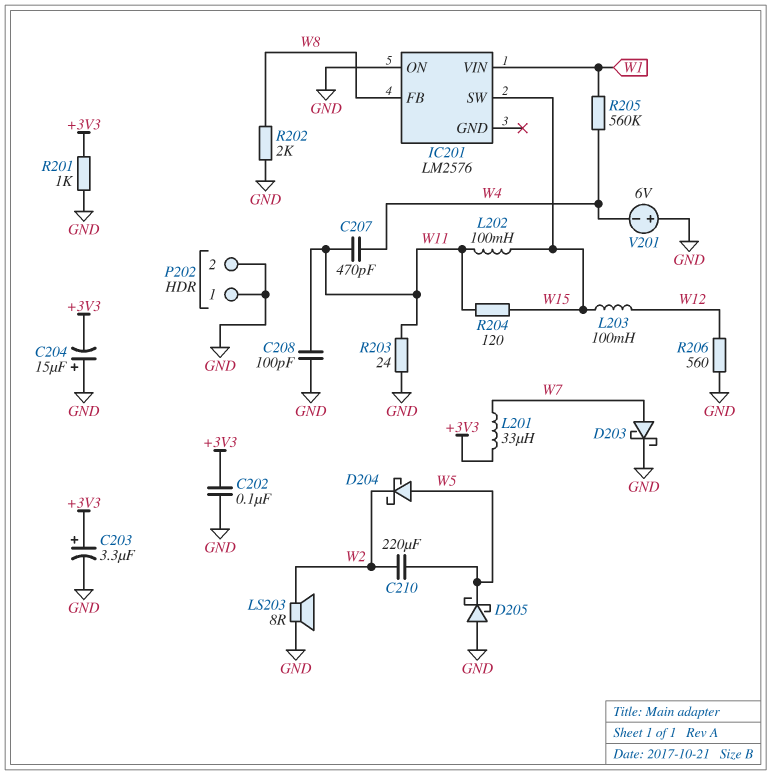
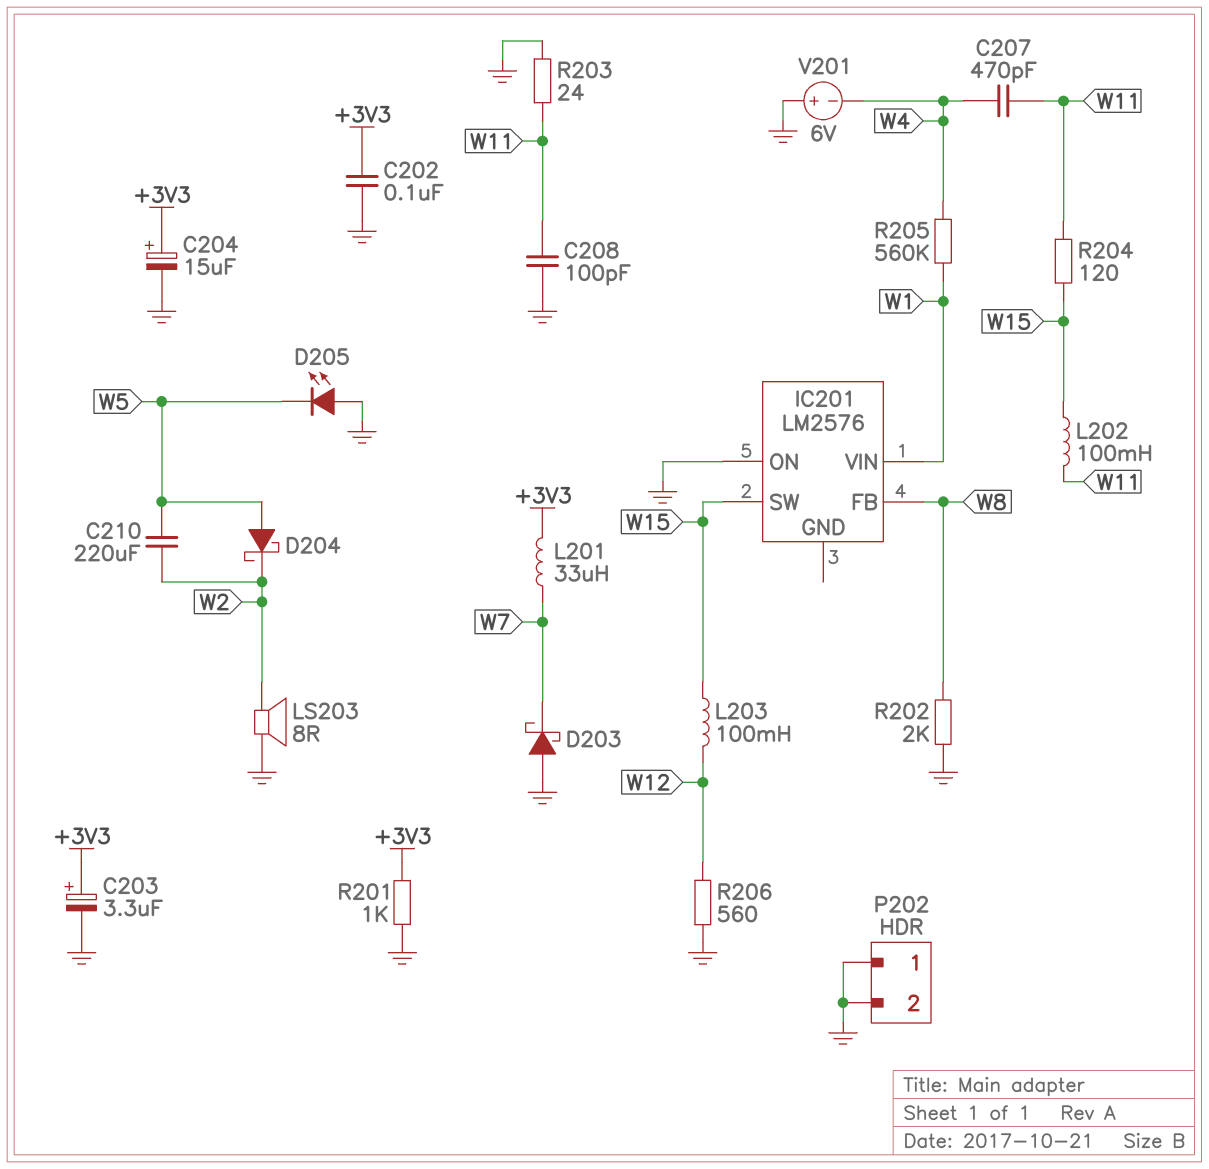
C204: 15uF (plus GND, minus +3V3) -> 15uF (plus +3V3, minus GND)
D203: schottky (A W7, K GND) -> schottky (A GND, K W7)
D205: schottky (A GND, K W5) -> LED (A GND, K W5)

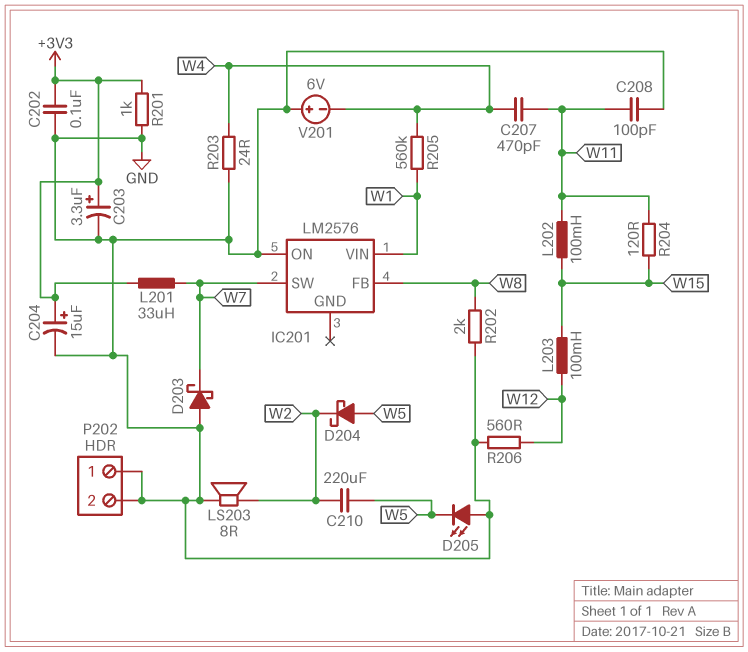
IC201 pin SW: W15 -> W7
R203: 24 (GND, W11) -> 24 (GND, W4)

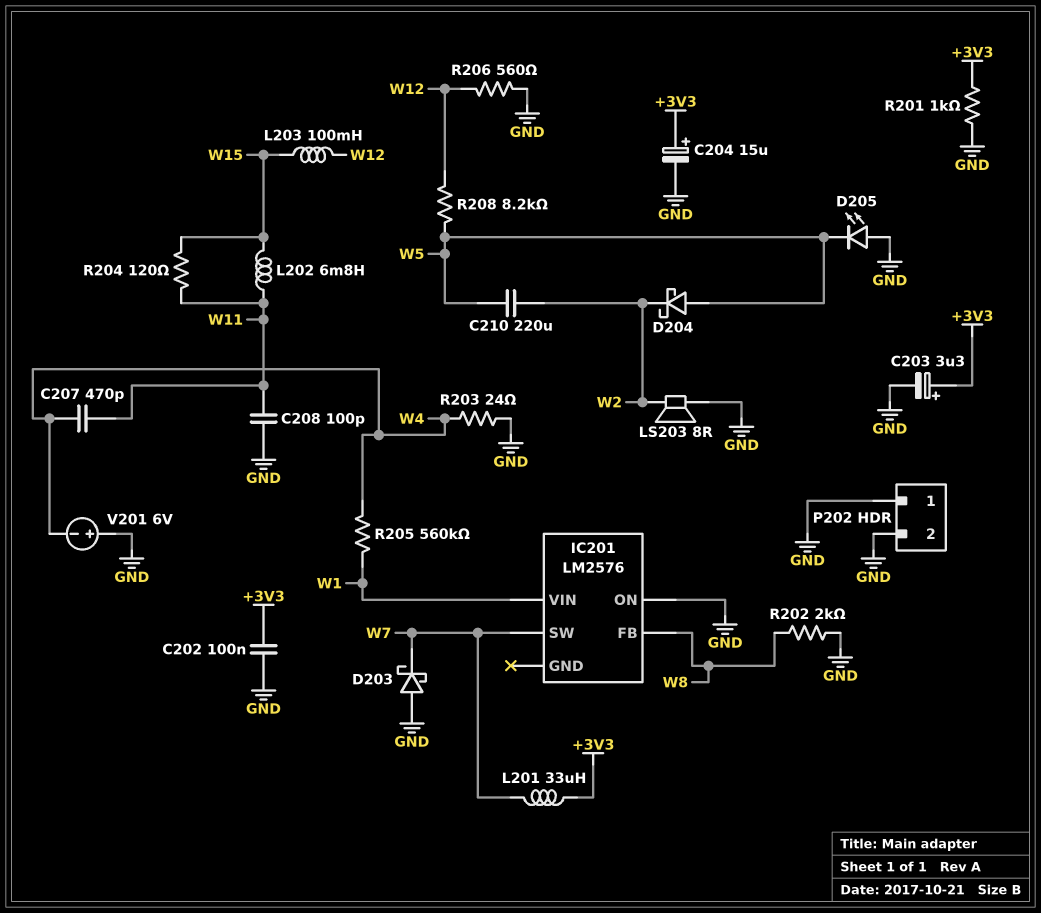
L202: 100mH (W11, W15) -> 6.8mH (W11, W15)
R208: none -> 8.2k (W5, W12)

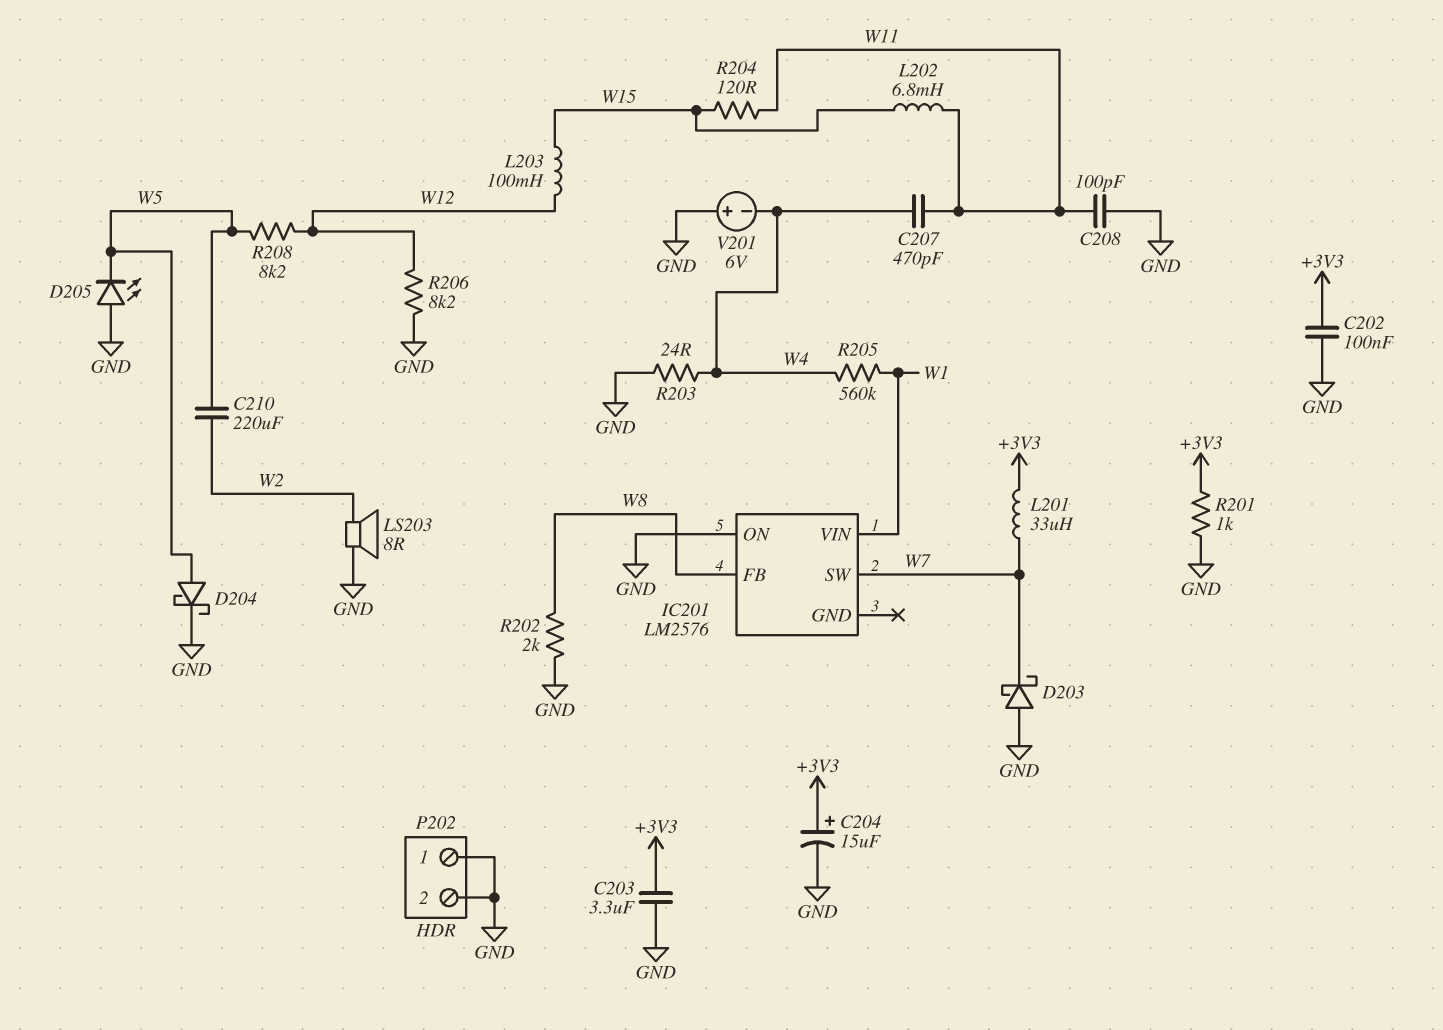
C203: 3.3uF (plus +3V3, minus GND) -> 3.3uF (+3V3, GND)
D204: schottky (A W5, K W2) -> schottky (A W5, K GND)
R206: 560 (GND, W12) -> 8.2k (GND, W12)

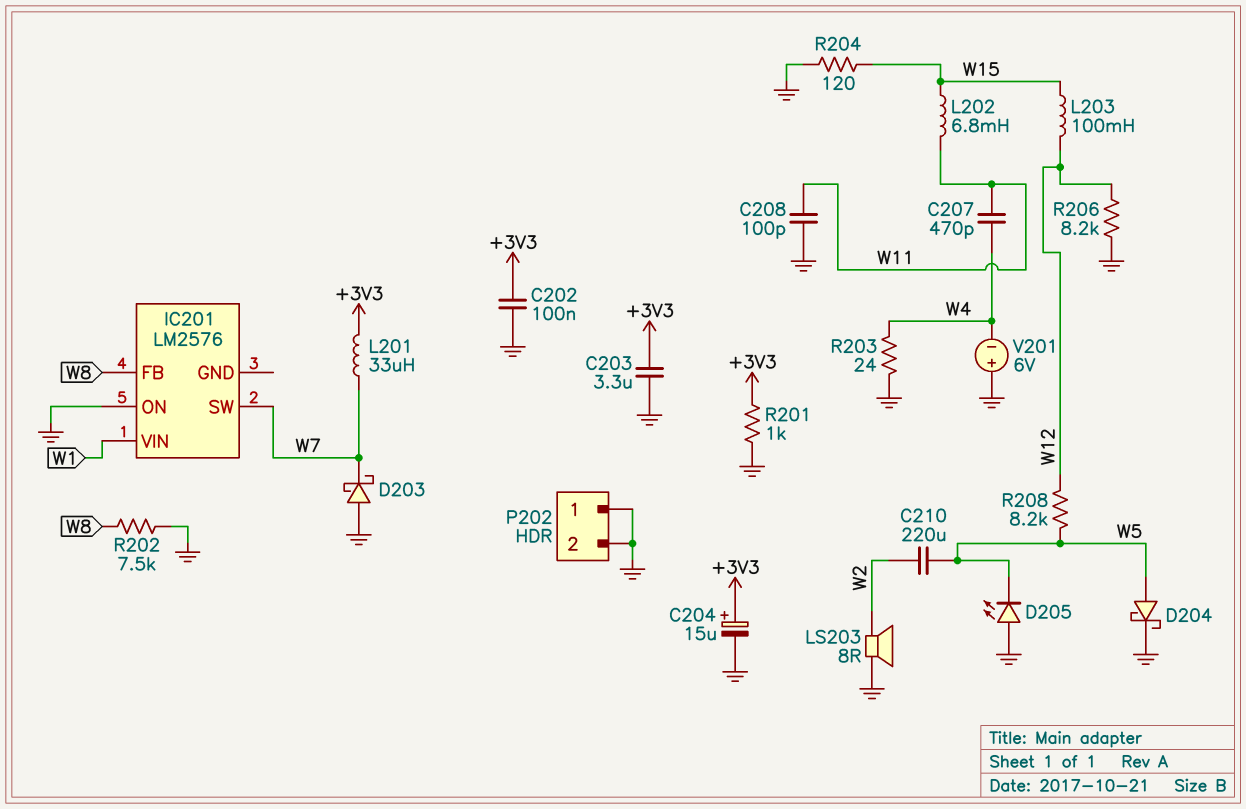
R202: 2k (GND, W8) -> 7.5k (GND, W8)
R204: 120 (W11, W15) -> 120 (GND, W15)
R205: 560k (W1, W4) -> none

